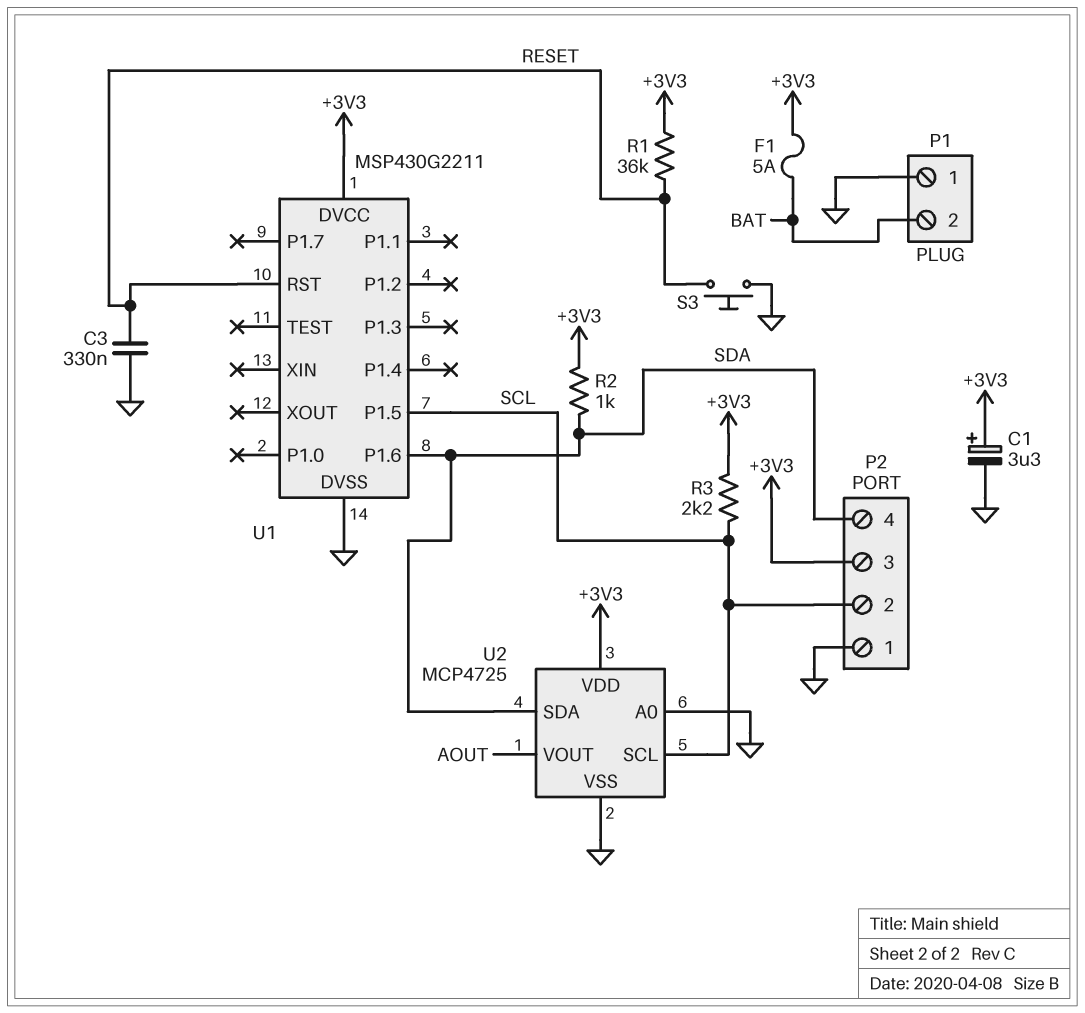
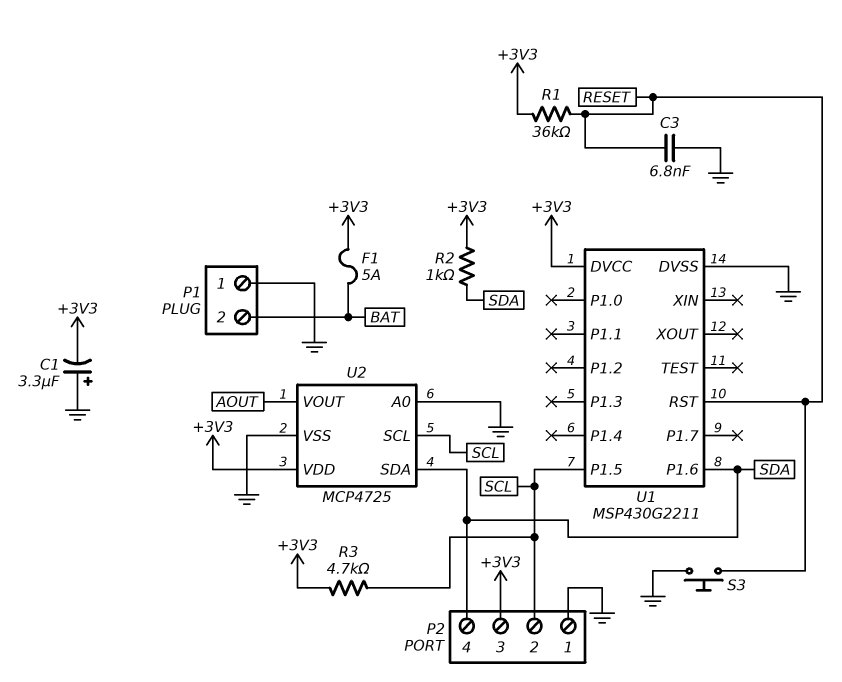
C1: 3.3uF (plus +3V3, minus GND) -> 3.3uF (plus GND, minus +3V3)
C3: 330nF (GND, RESET) -> 6.8nF (GND, RESET)
R3: 2.2k (+3V3, SCL) -> 4.7k (+3V3, SCL)

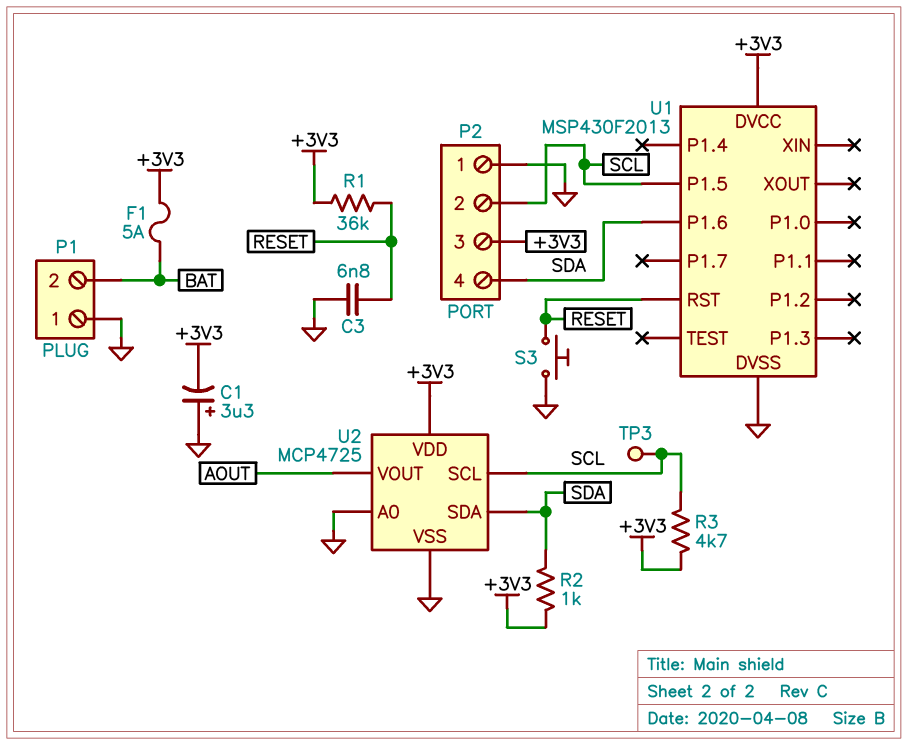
TP3: none -> test point (SCL)
U1: MSP430G2211 -> MSP430F2013

